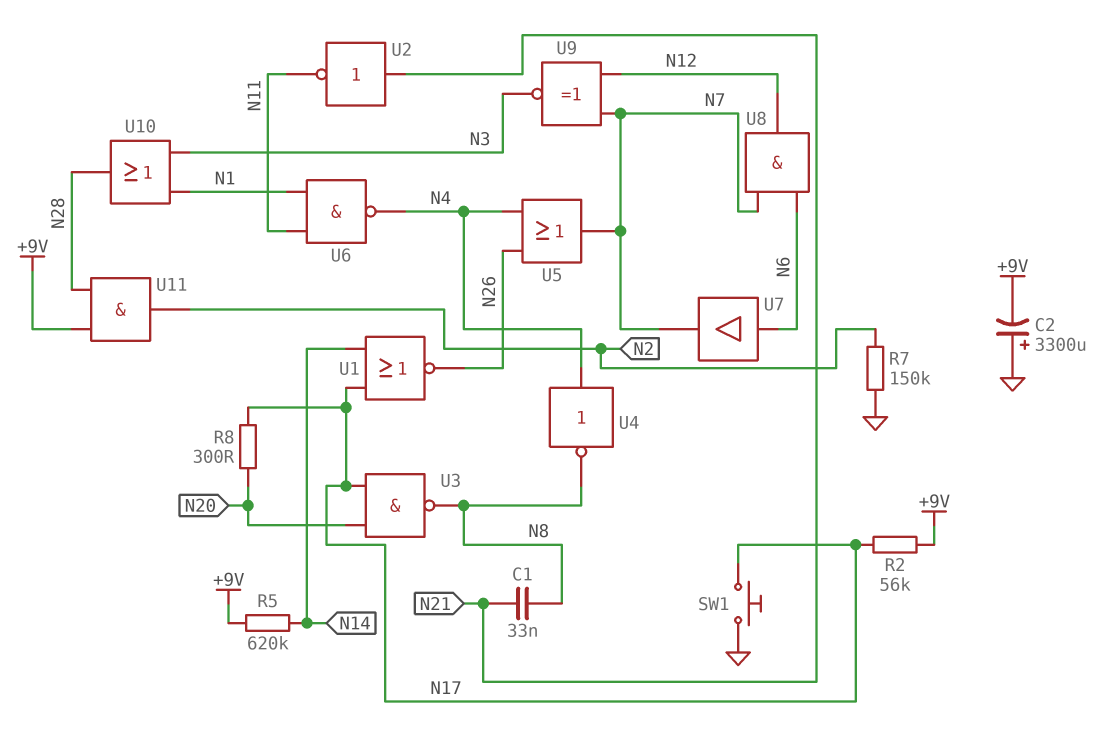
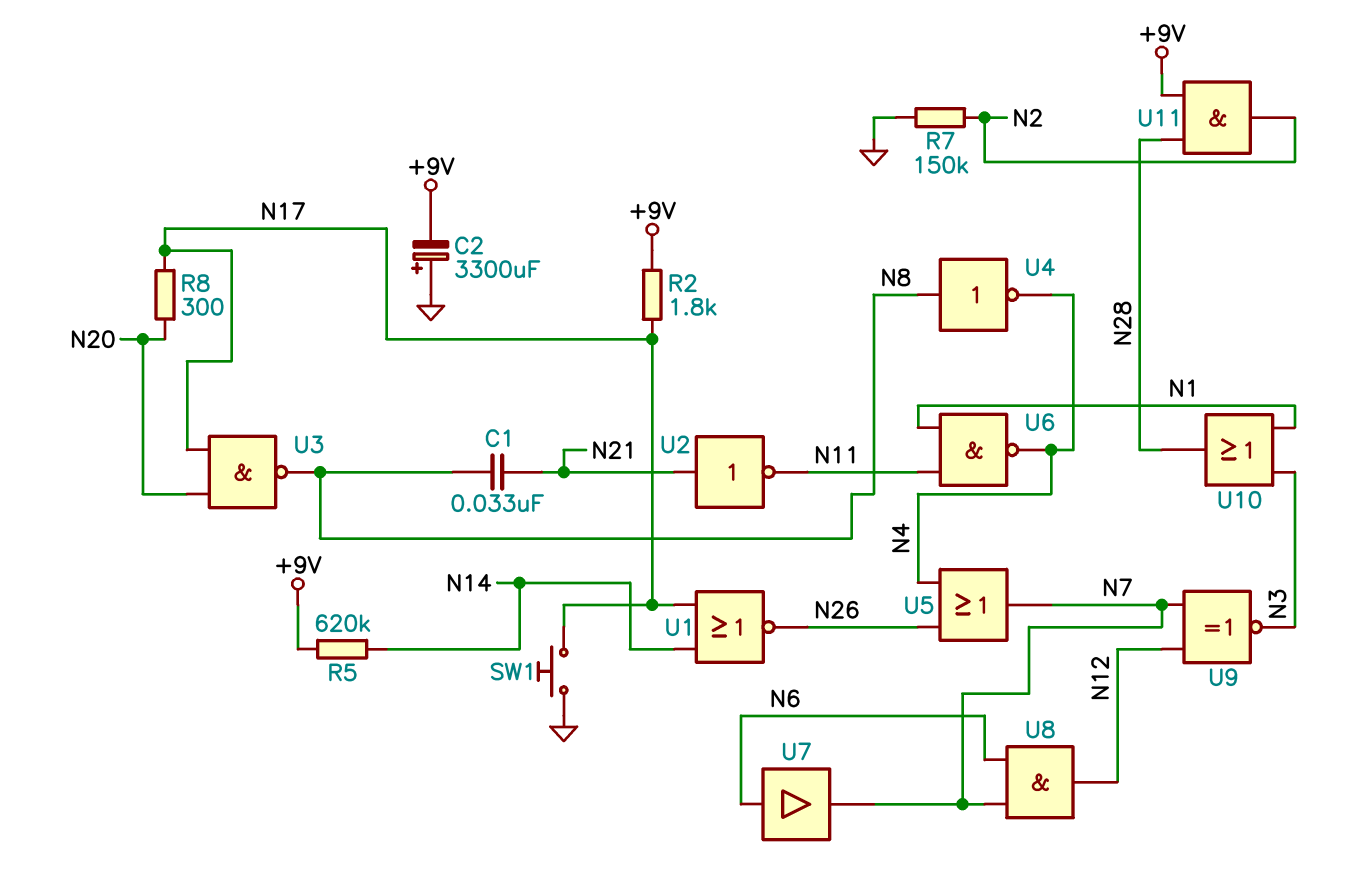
R2: 56k (+9V, N17) -> 1.8k (+9V, N17)
U4: NOT (in N4, out N8) -> NOT (in N8, out N4)

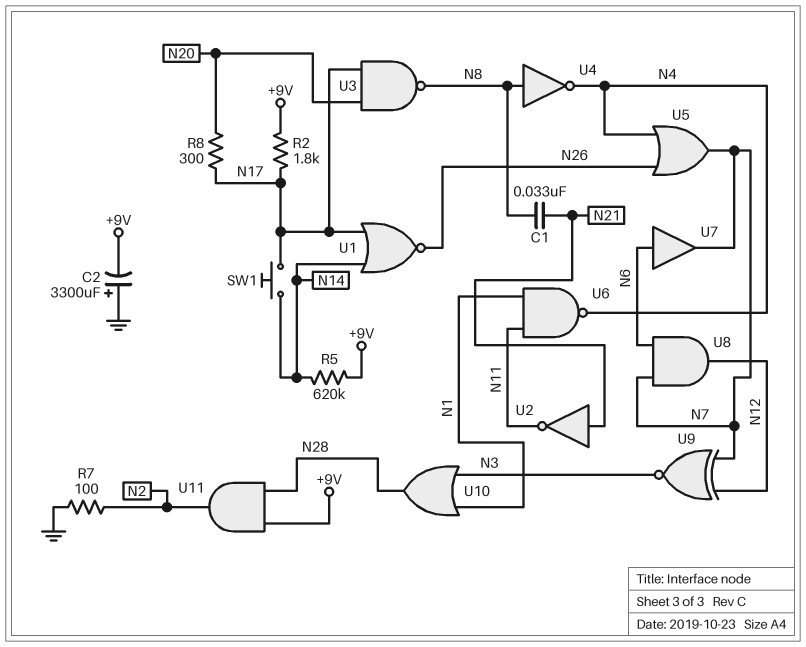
R7: 150k (GND, N2) -> 100 (GND, N2)
SW1: button (GND, N17) -> button (N14, N17)

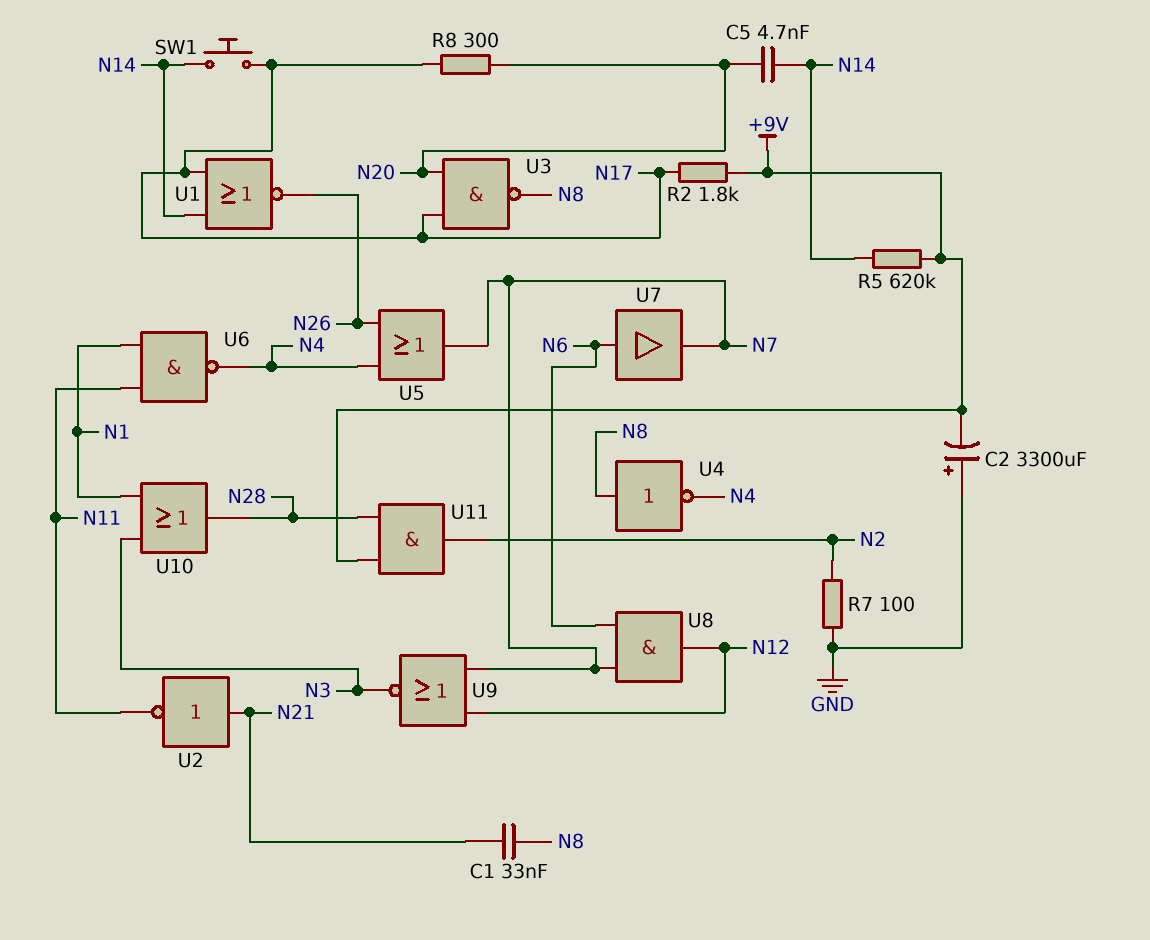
C5: none -> 4.7nF (N14, N20)
U9: XNOR (in N7, in N12, out N3) -> NOR (in N7, in N12, out N3)

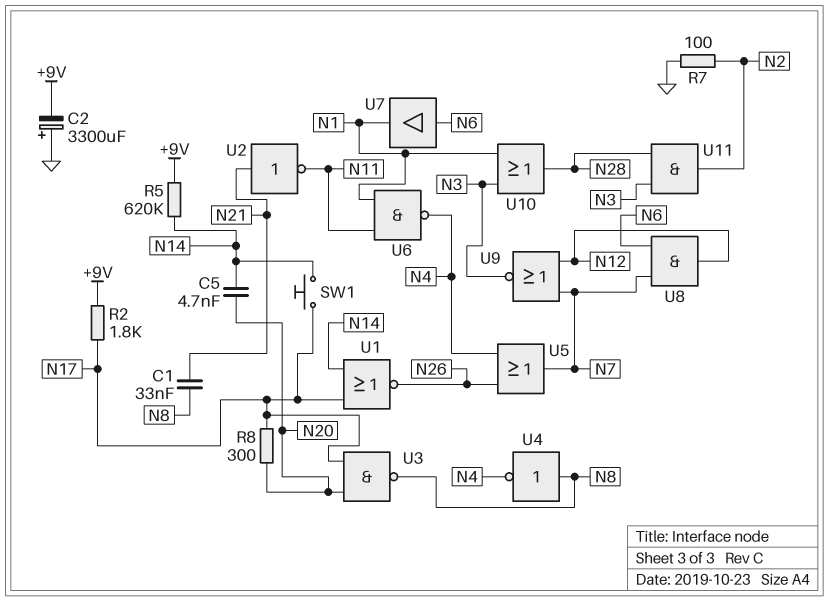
U7: buffer (in N6, out N7) -> buffer (in N6, out N1)
U11: AND (in +9V, in N28, out N2) -> AND (in N3, in N28, out N2)

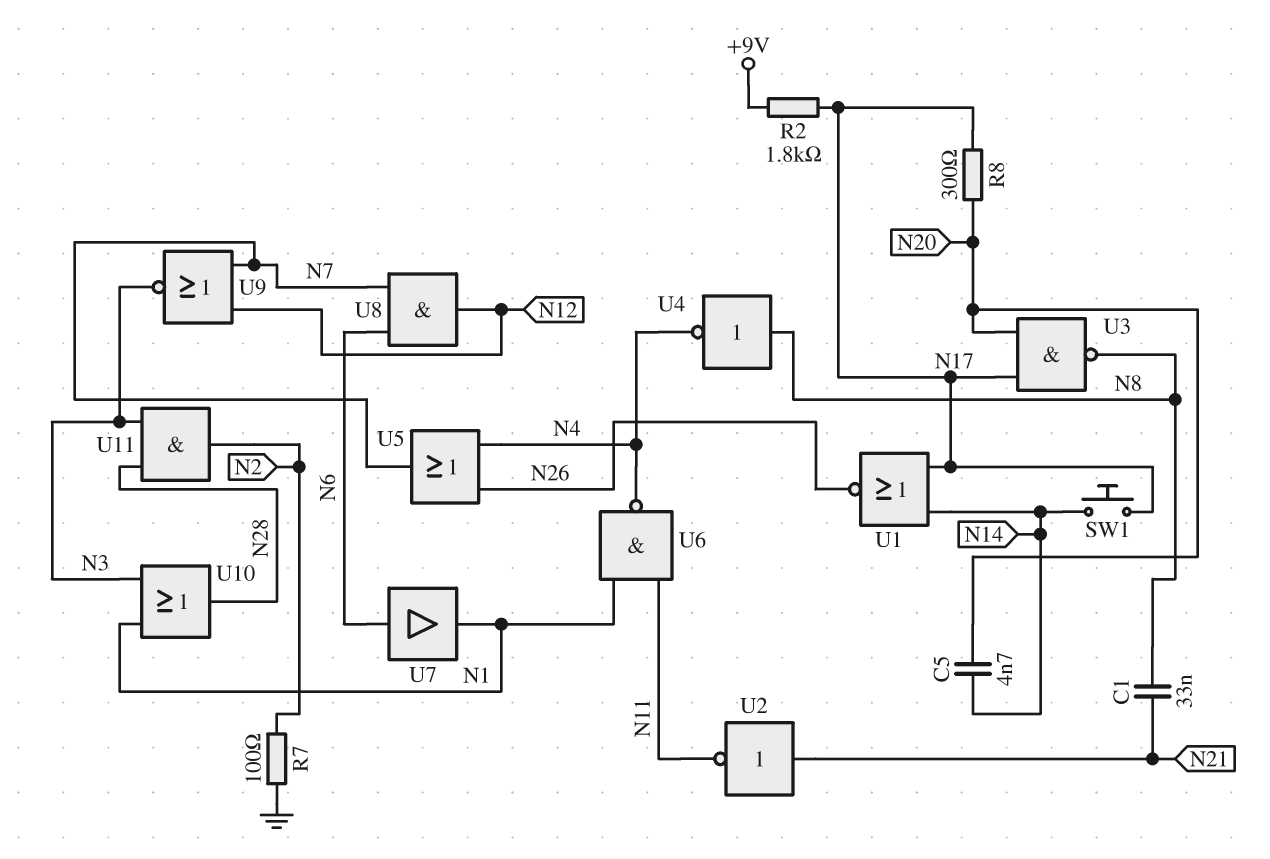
C2: 3300uF (plus GND, minus +9V) -> none
R5: 620k (+9V, N14) -> none

